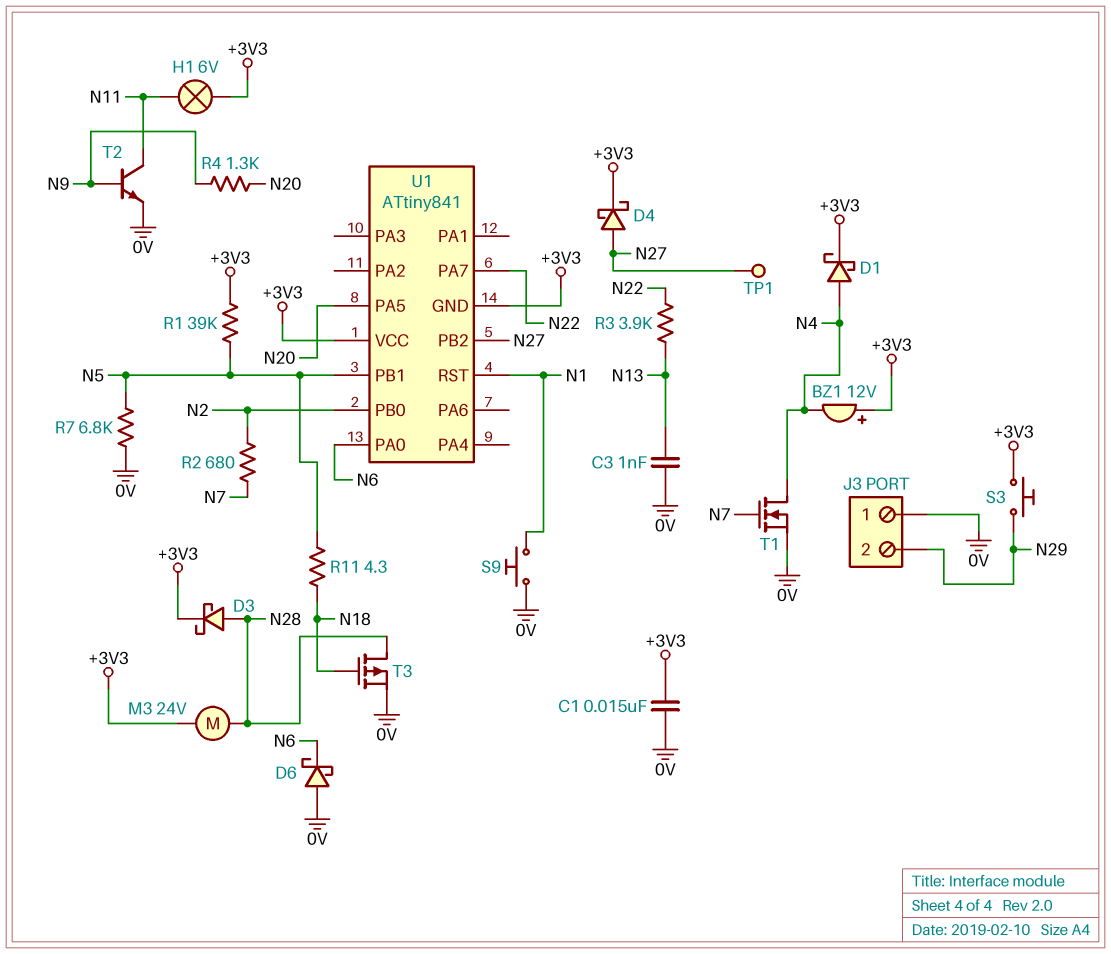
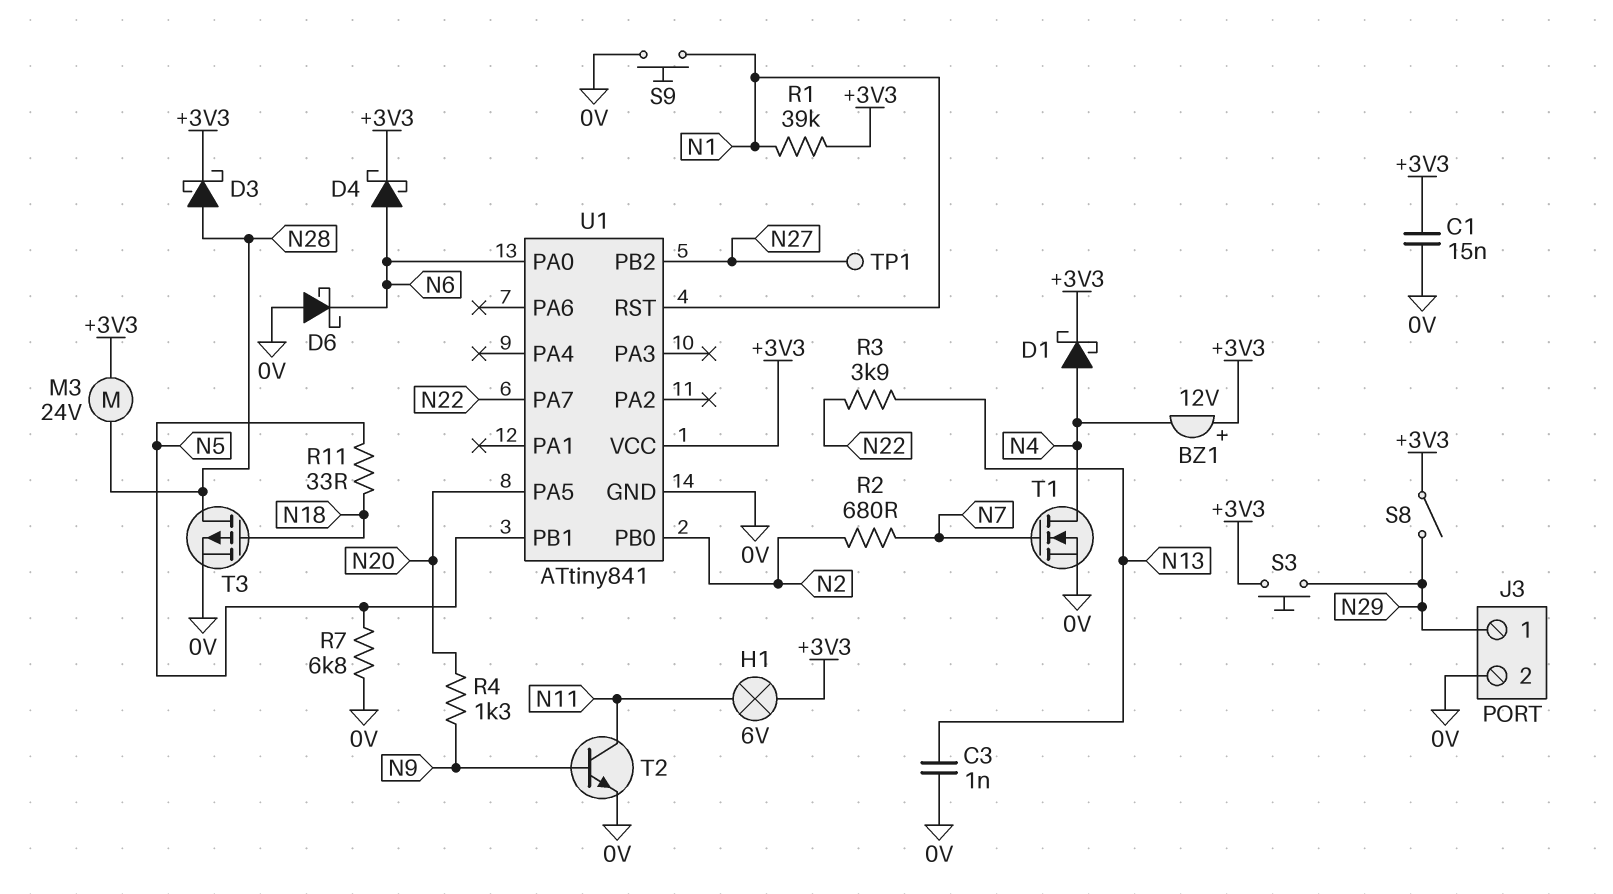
D4: schottky (A N27, K +3V3) -> schottky (A N6, K +3V3)
J3 pin 1: 0V -> N29
J3 pin 2: N29 -> 0V
R1: 39k (+3V3, N5) -> 39k (+3V3, N1)
R11: 4.3 (N5, N18) -> 33 (N5, N18)
S8: none -> switch (+3V3, N29)
U1 pin GND: +3V3 -> 0V

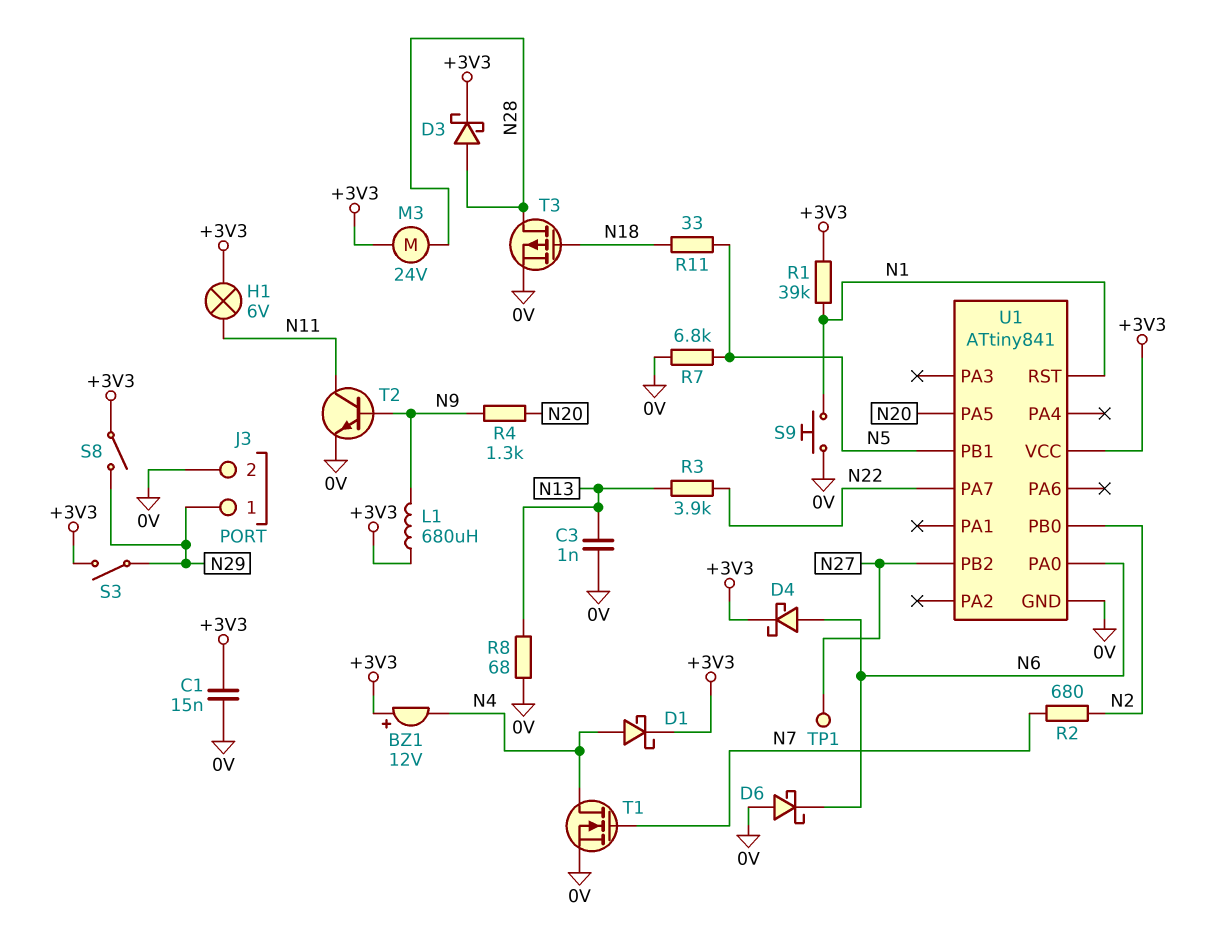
L1: none -> 680uH (+3V3, N9)
R8: none -> 68 (0V, N13)
S3: button (+3V3, N29) -> switch (+3V3, N29)

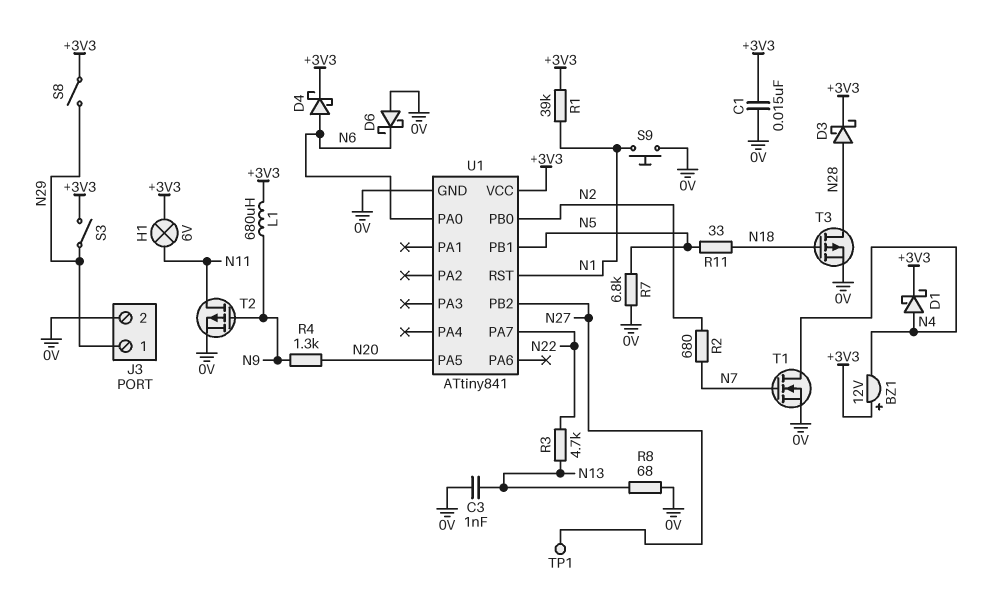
M3: motor 24V (+3V3, N28) -> none
R3: 3.9k (N13, N22) -> 4.7k (N13, N22)
T2: NPN (B N9, C N11, E 0V) -> PMOS (G N9, D N11, S 0V)

